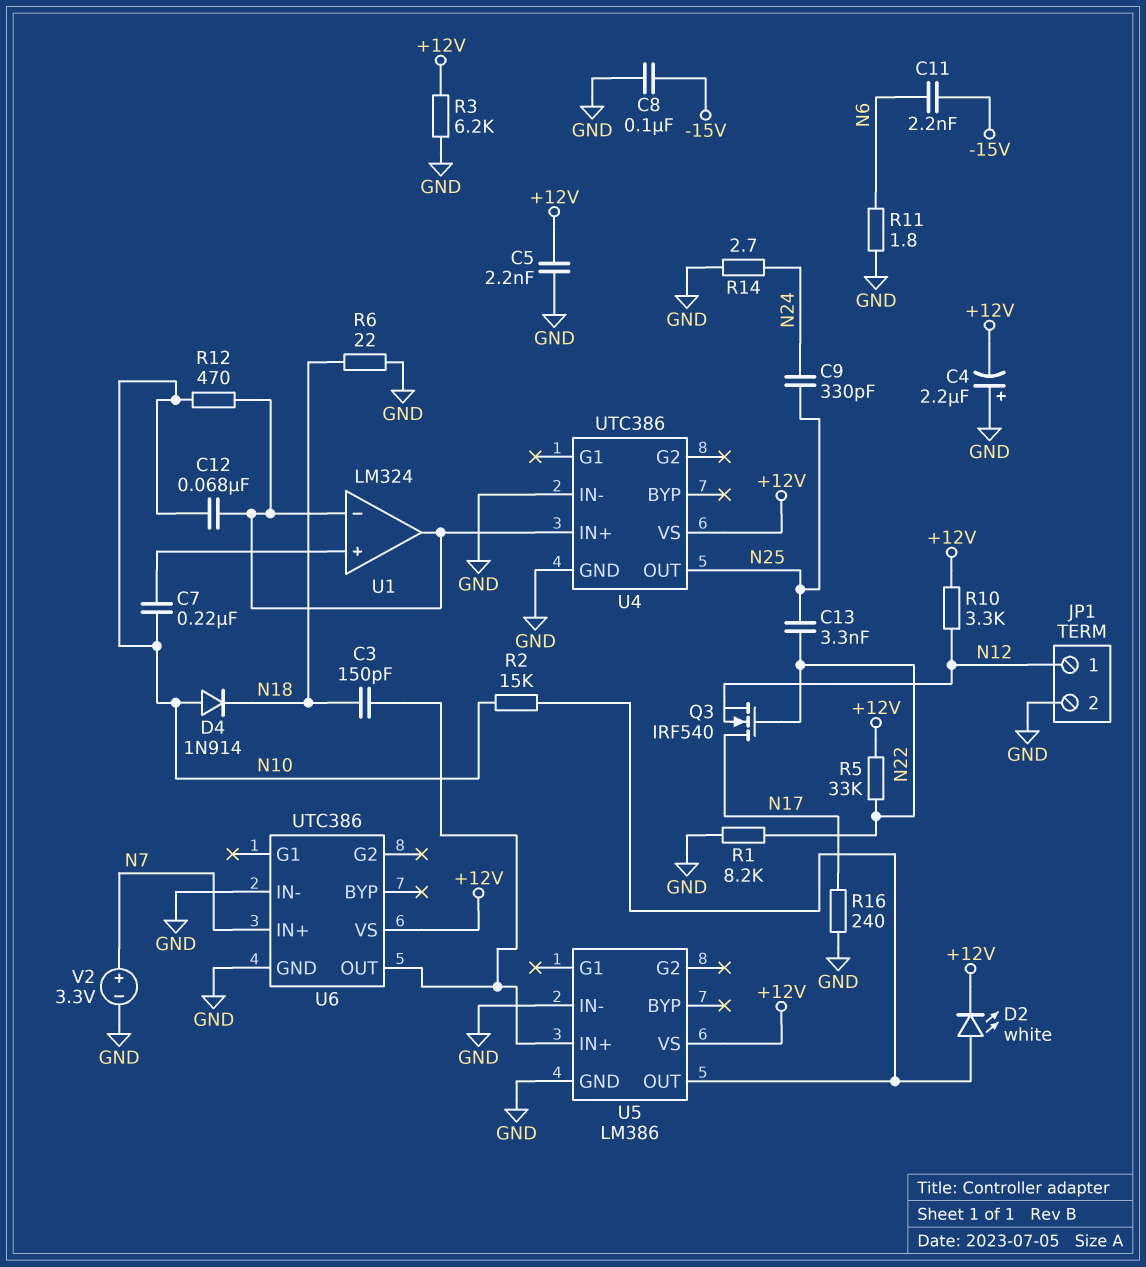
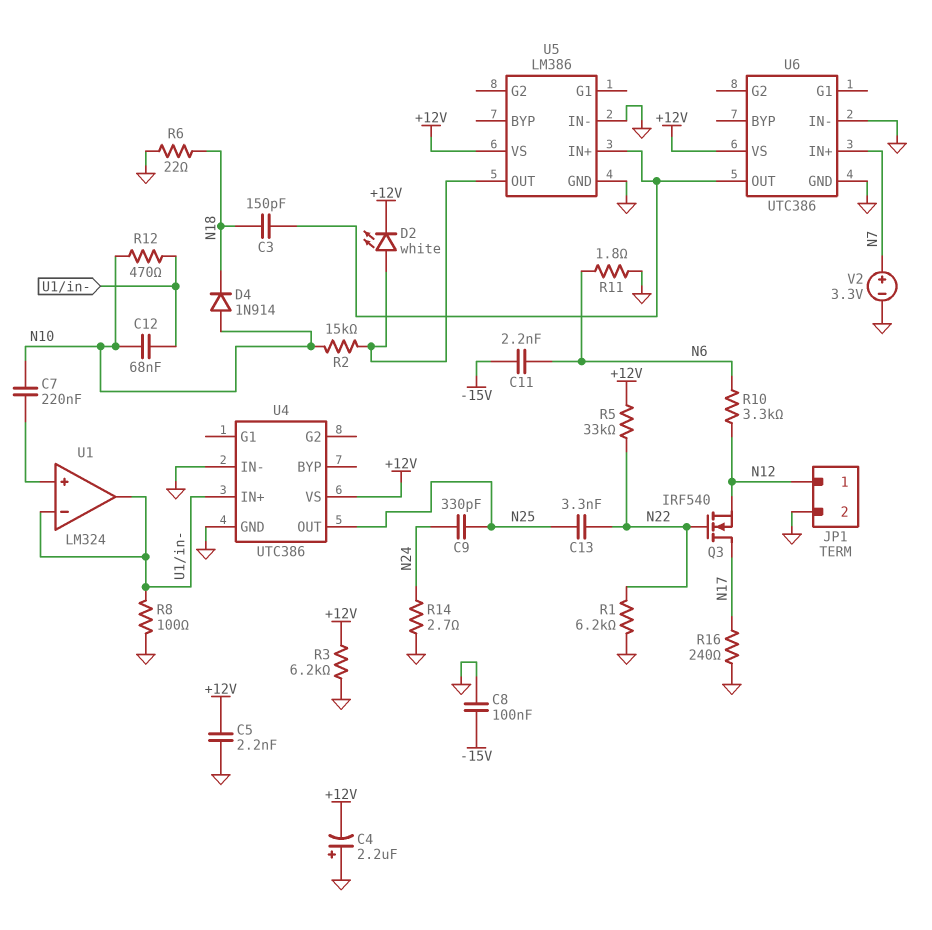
R1: 8.2k (GND, N22) -> 6.2k (GND, N22)
R8: none -> 100 (GND, U1/in-)
R10: 3.3k (+12V, N12) -> 3.3k (N6, N12)

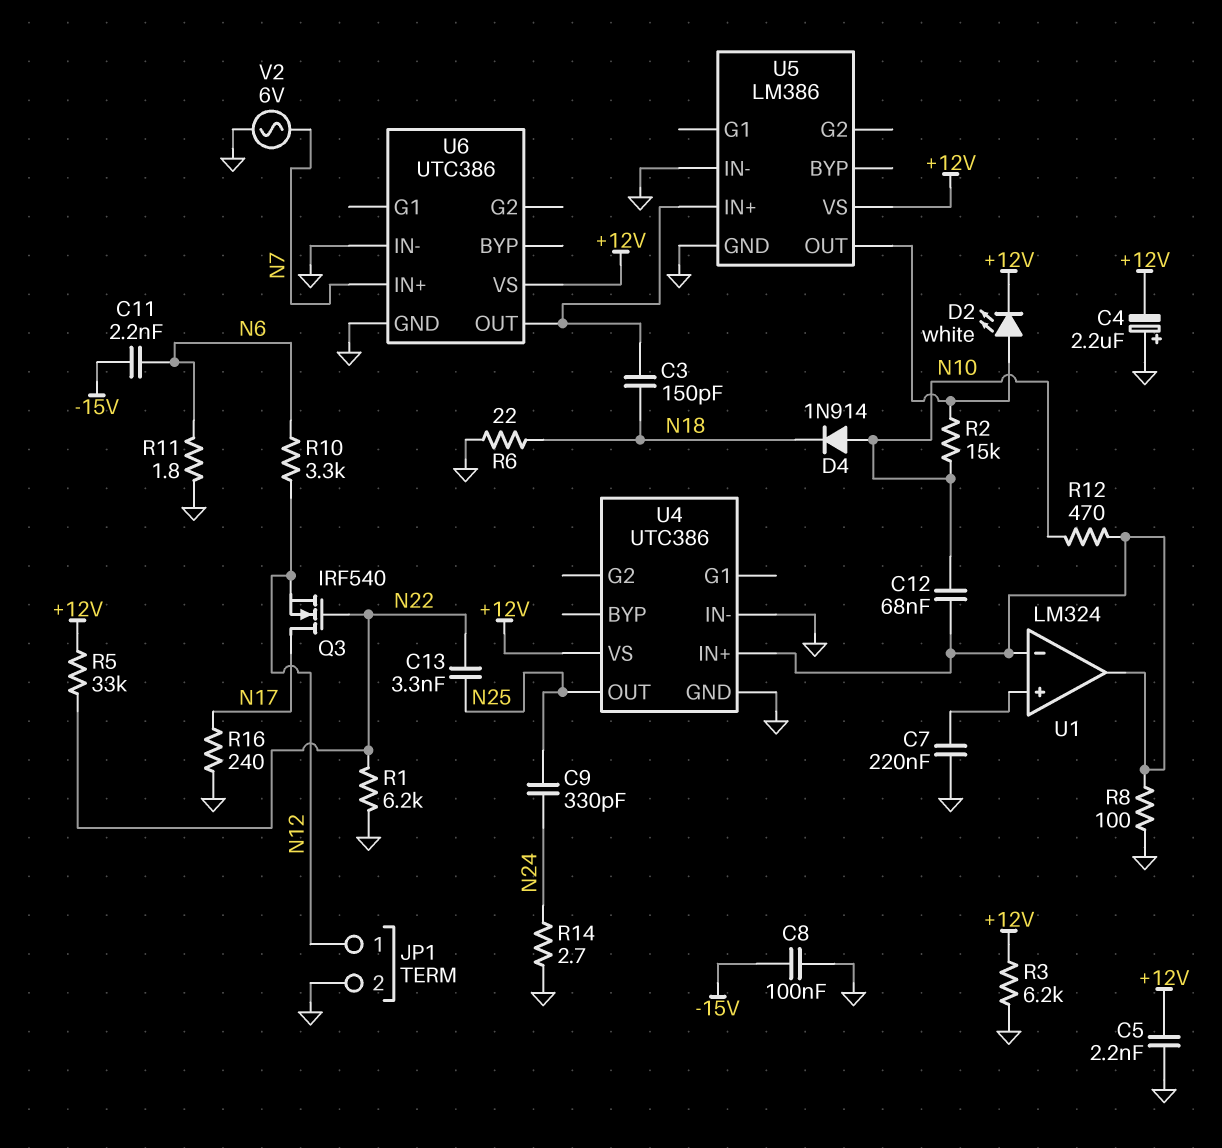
C7: 220nF (N10, U1/in+) -> 220nF (GND, U1/in+)
V2: 3.3V (plus N7, minus GND) -> AC 6V (GND, N7)

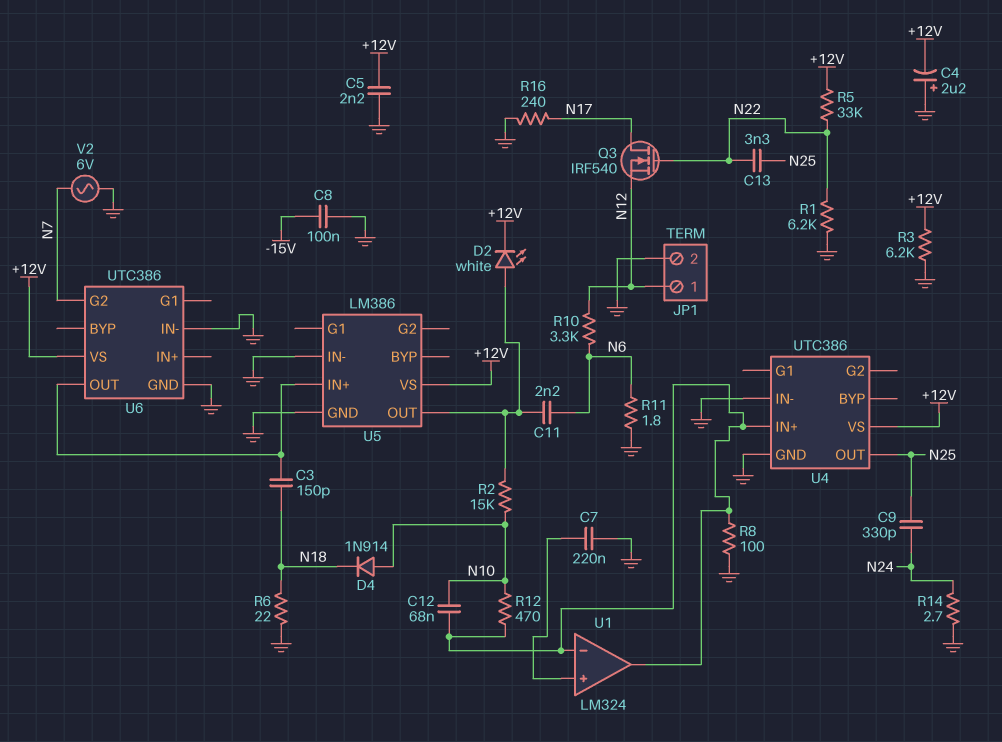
C11: 2.2nF (-15V, N6) -> 2.2nF (N6, U5/OUT)
U6 pin G2: none -> N7
U6 pin IN+: N7 -> none

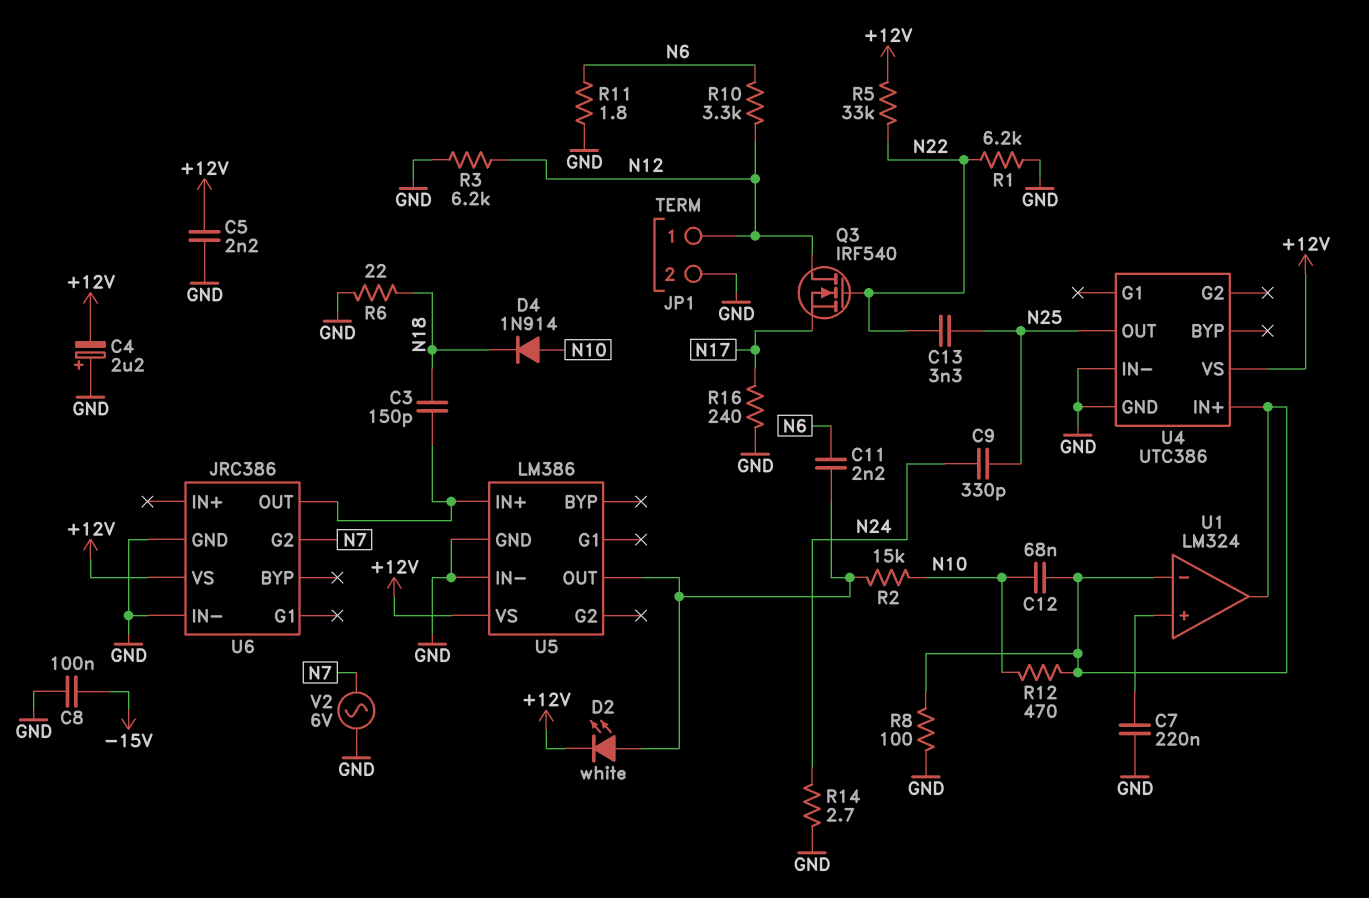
Q3: NMOS IRF540 (G N22, D N17, S N12) -> NMOS IRF540 (G N22, D N12, S N17)
R3: 6.2k (+12V, GND) -> 6.2k (GND, N12)
U6: UTC386 -> JRC386

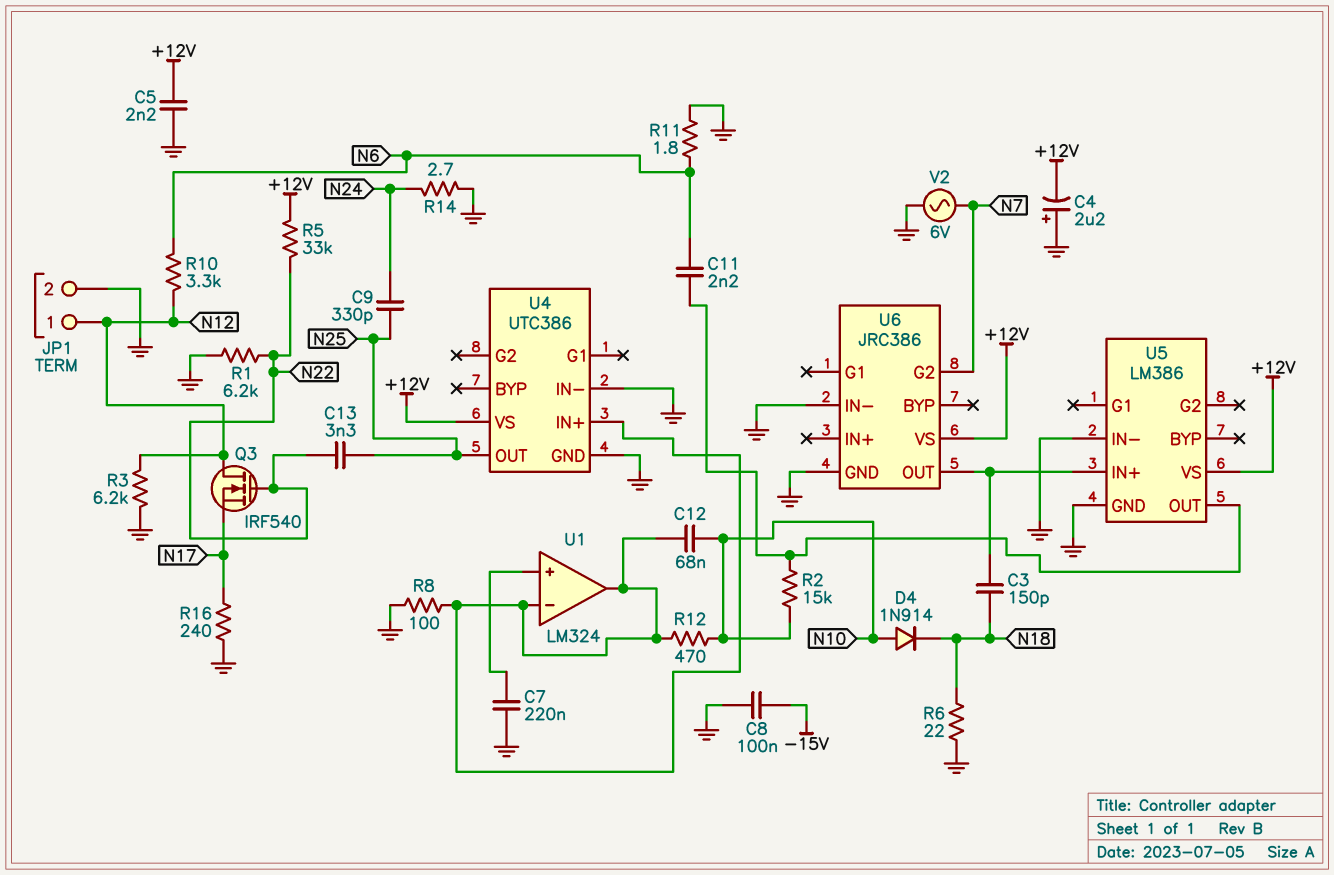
D2: LED white (A U5/OUT, K +12V) -> none

